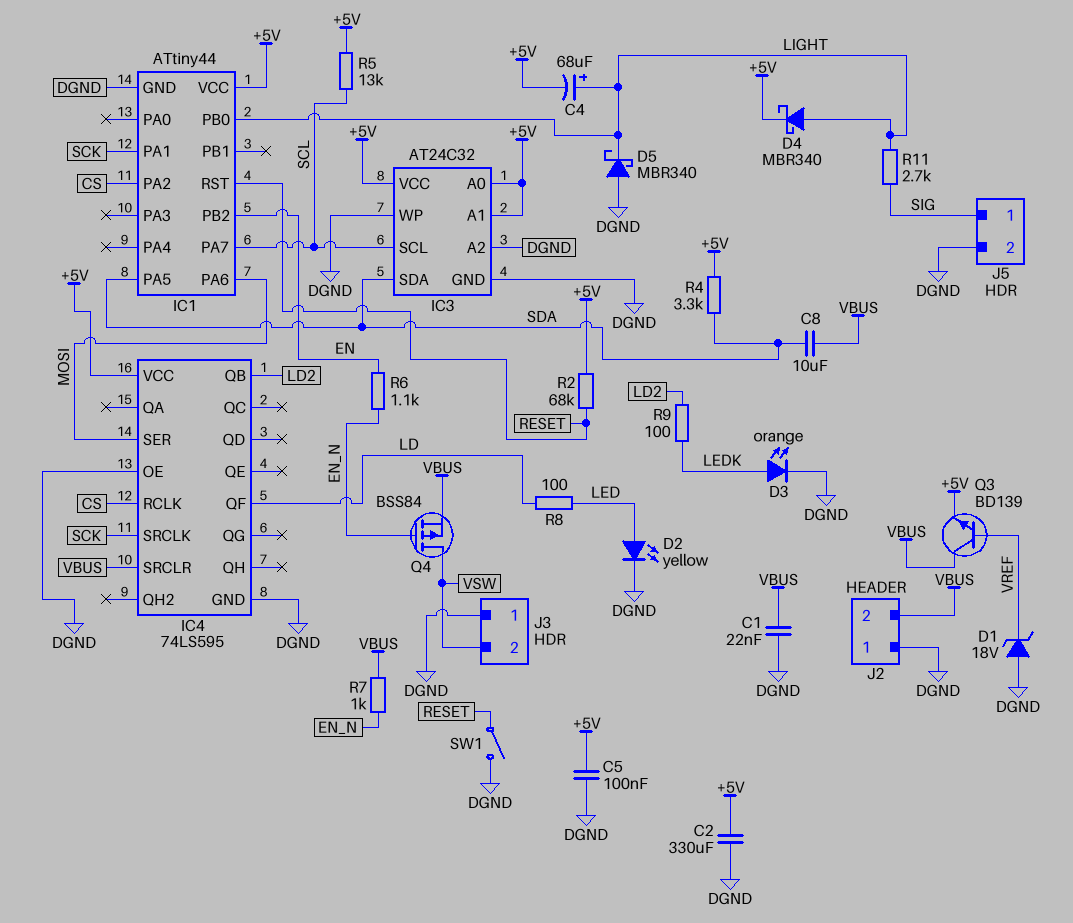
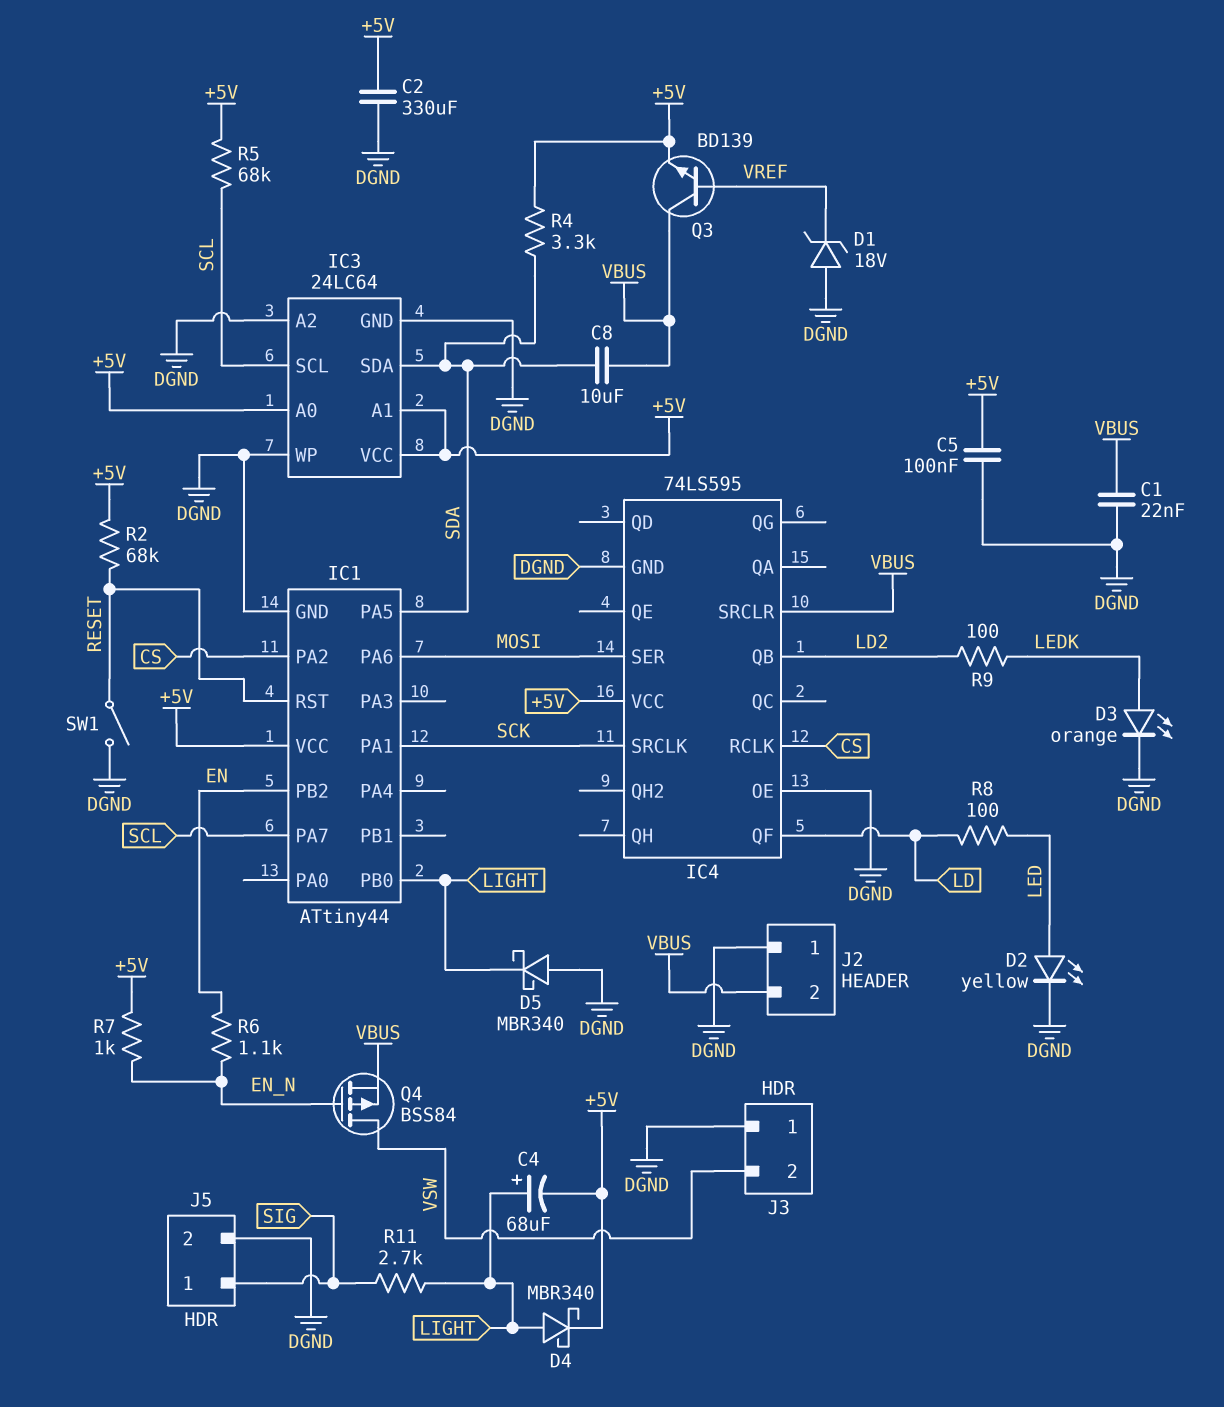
IC3: AT24C32 -> 24LC64
R5: 13k (+5V, SCL) -> 68k (+5V, SCL)
R7: 1k (EN_N, VBUS) -> 1k (+5V, EN_N)

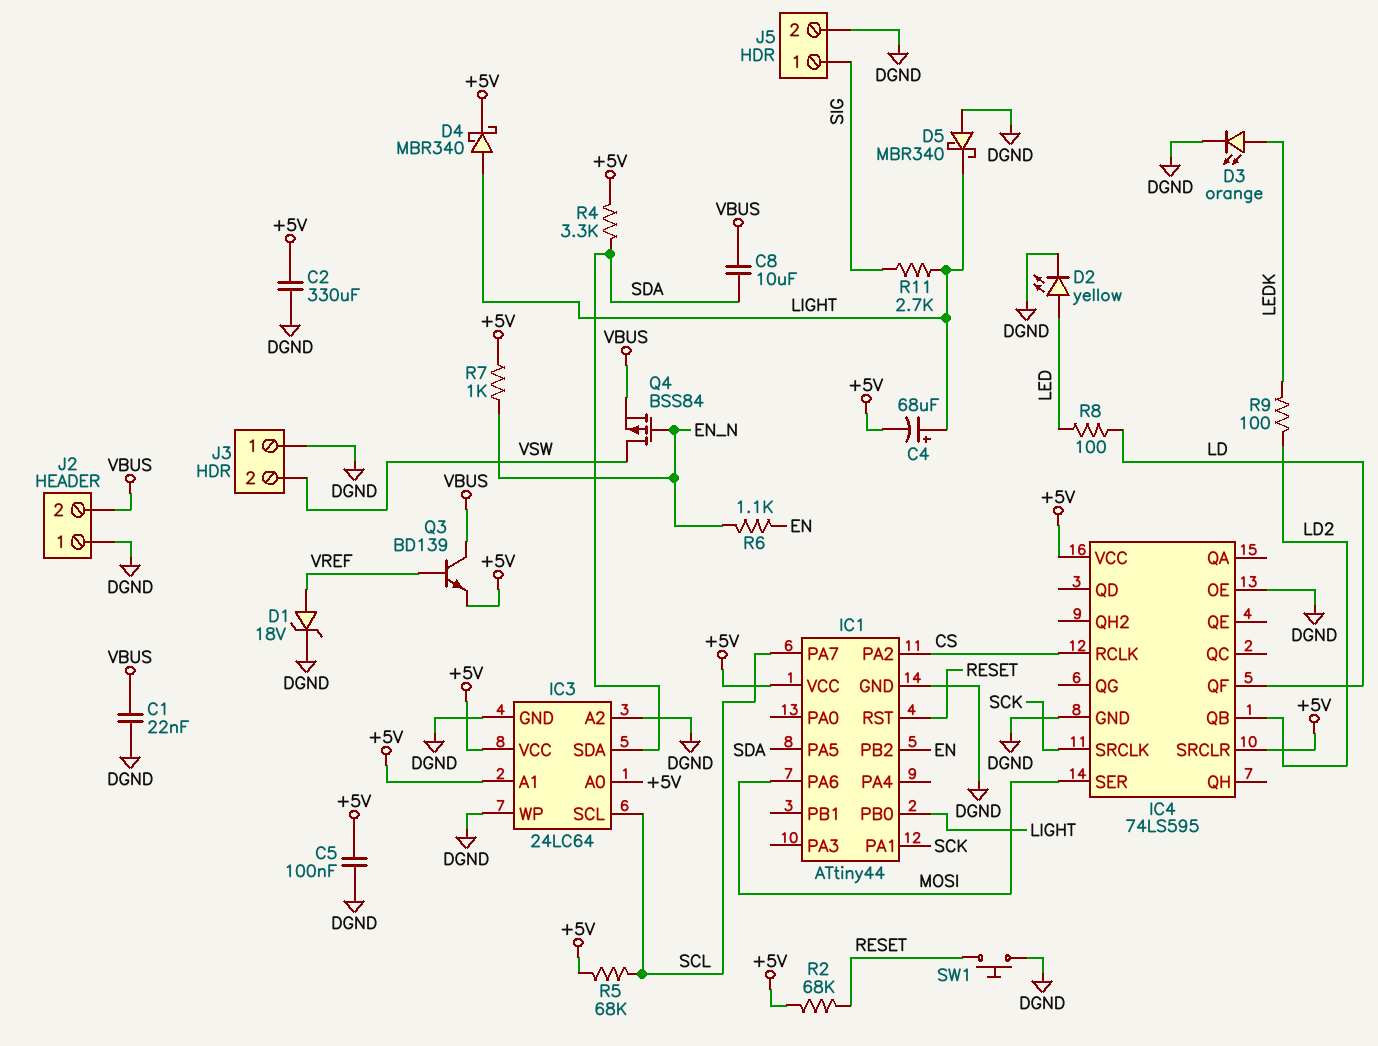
D1: zener 18V (A DGND, K VREF) -> zener 18V (A VREF, K DGND)
IC4 pin SRCLR: VBUS -> +5V
SW1: switch (DGND, RESET) -> button (DGND, RESET)

